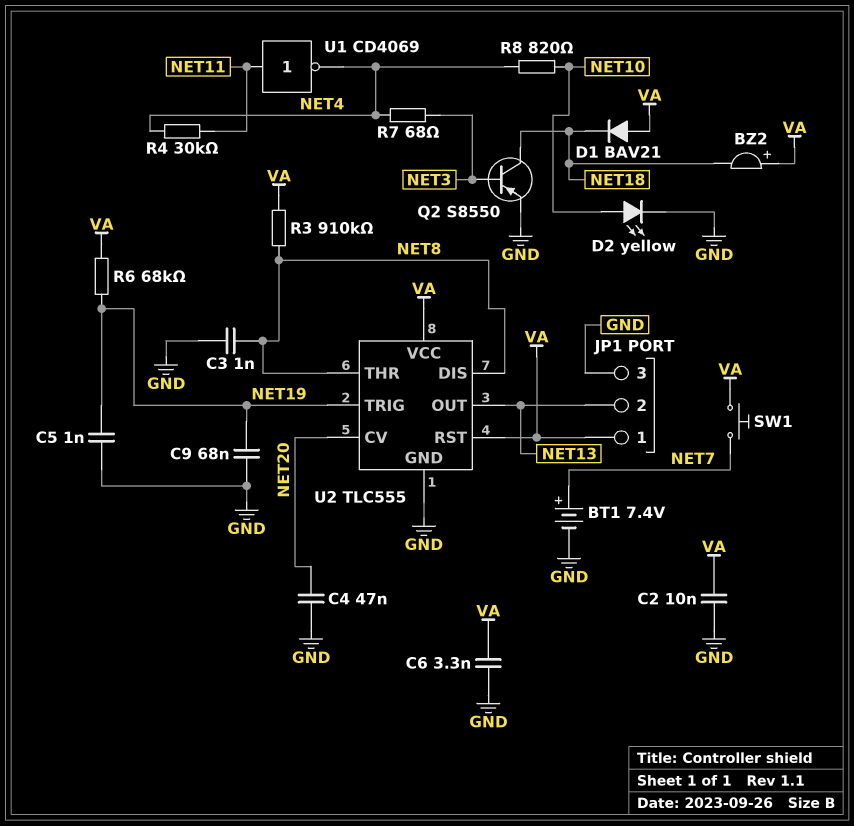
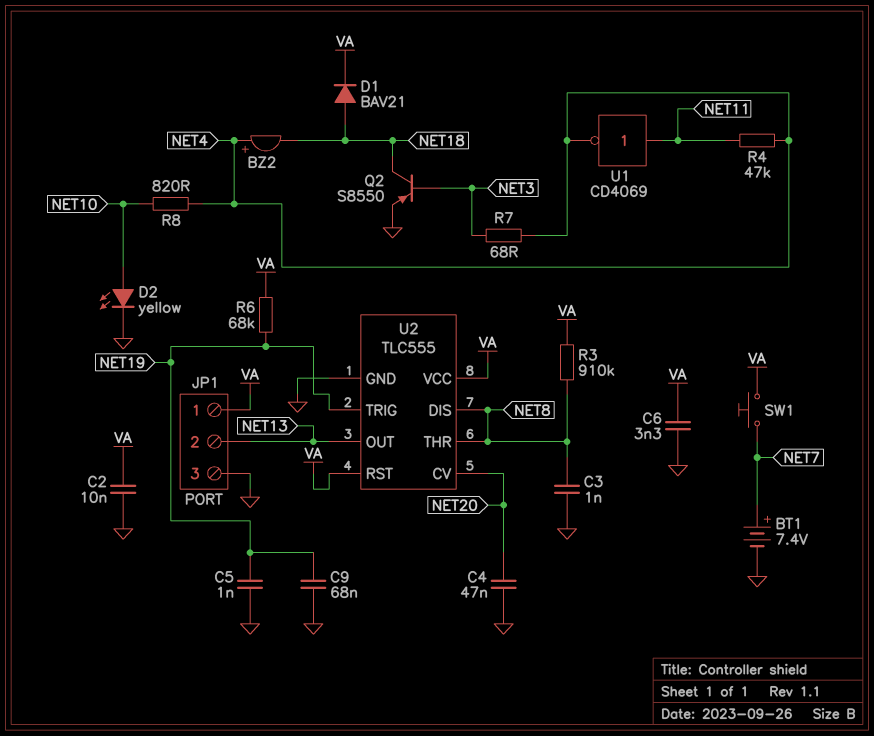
BZ2: buzzer (plus VA, minus NET18) -> buzzer (plus NET4, minus NET18)
D1: diode BAV21 (A VA, K NET18) -> diode BAV21 (A NET18, K VA)
R4: 30k (NET4, NET11) -> 47k (NET4, NET11)

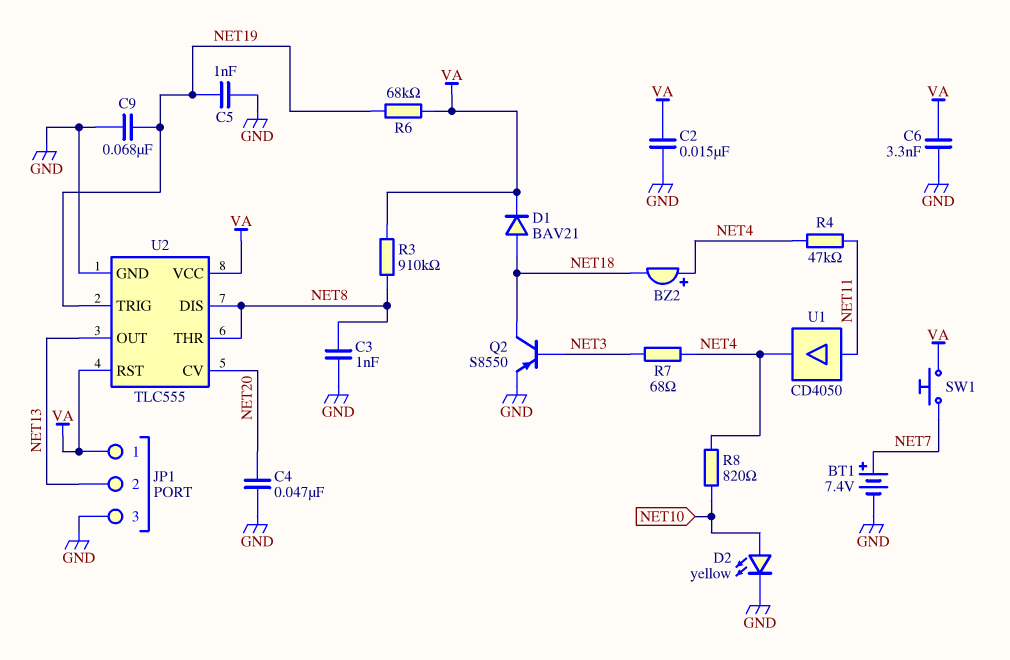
C2: 10nF (GND, VA) -> 15nF (GND, VA)
U1: NOT CD4069 (in NET11, out NET4) -> buffer CD4050 (in NET11, out NET4)

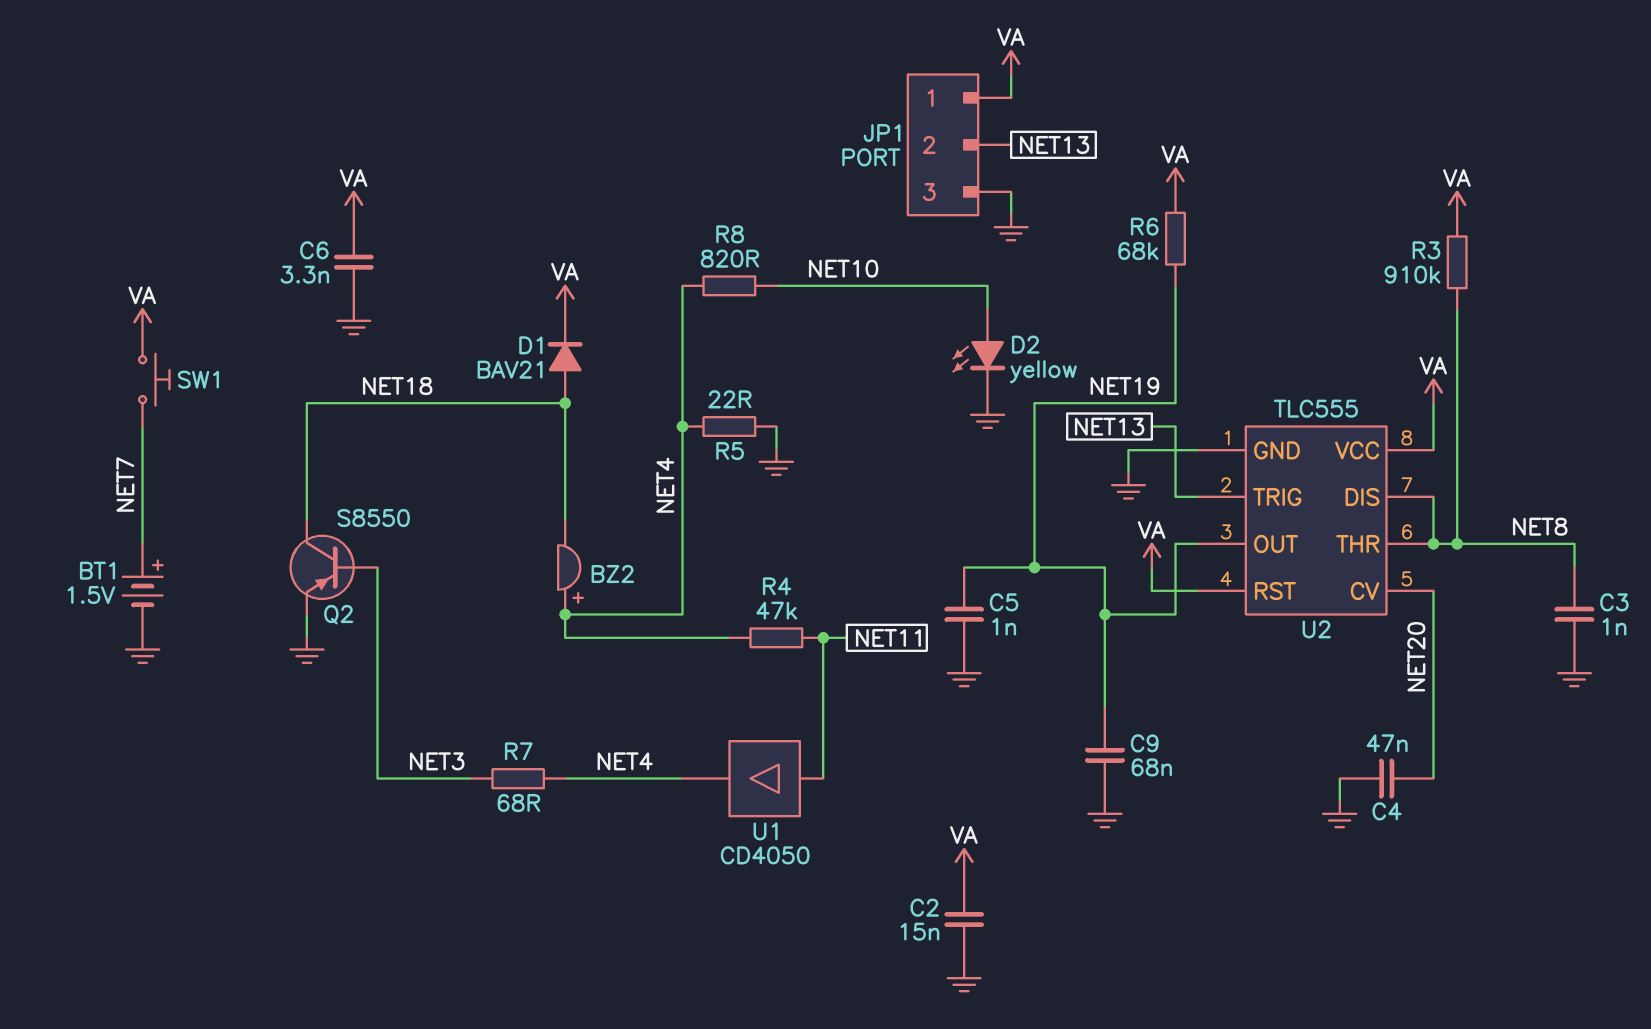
BT1: 7.4V (plus NET7, minus GND) -> 1.5V (plus NET7, minus GND)
R5: none -> 22 (GND, NET4)
U2 pin OUT: NET13 -> NET19
U2 pin TRIG: NET19 -> NET13

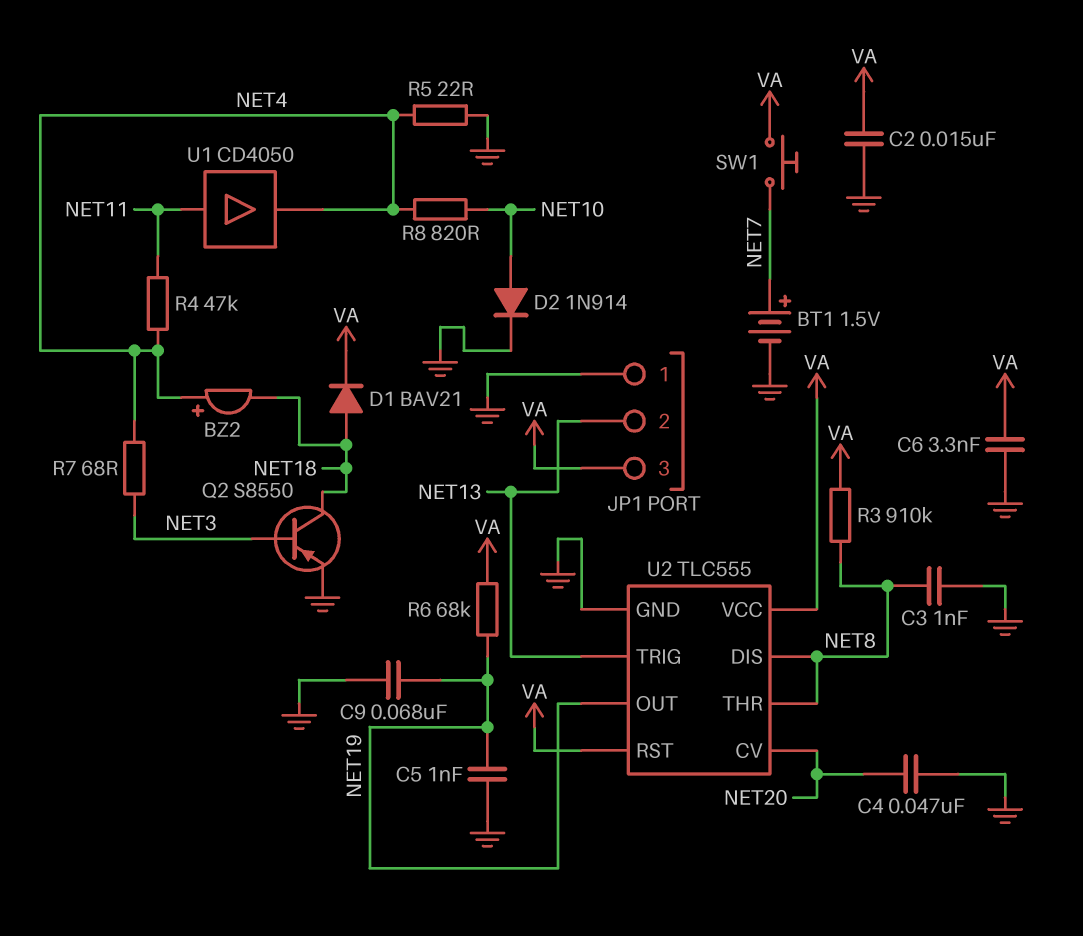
D2: LED yellow (A NET10, K GND) -> diode 1N914 (A NET10, K GND)
JP1 pin 1: VA -> GND
JP1 pin 3: GND -> VA

